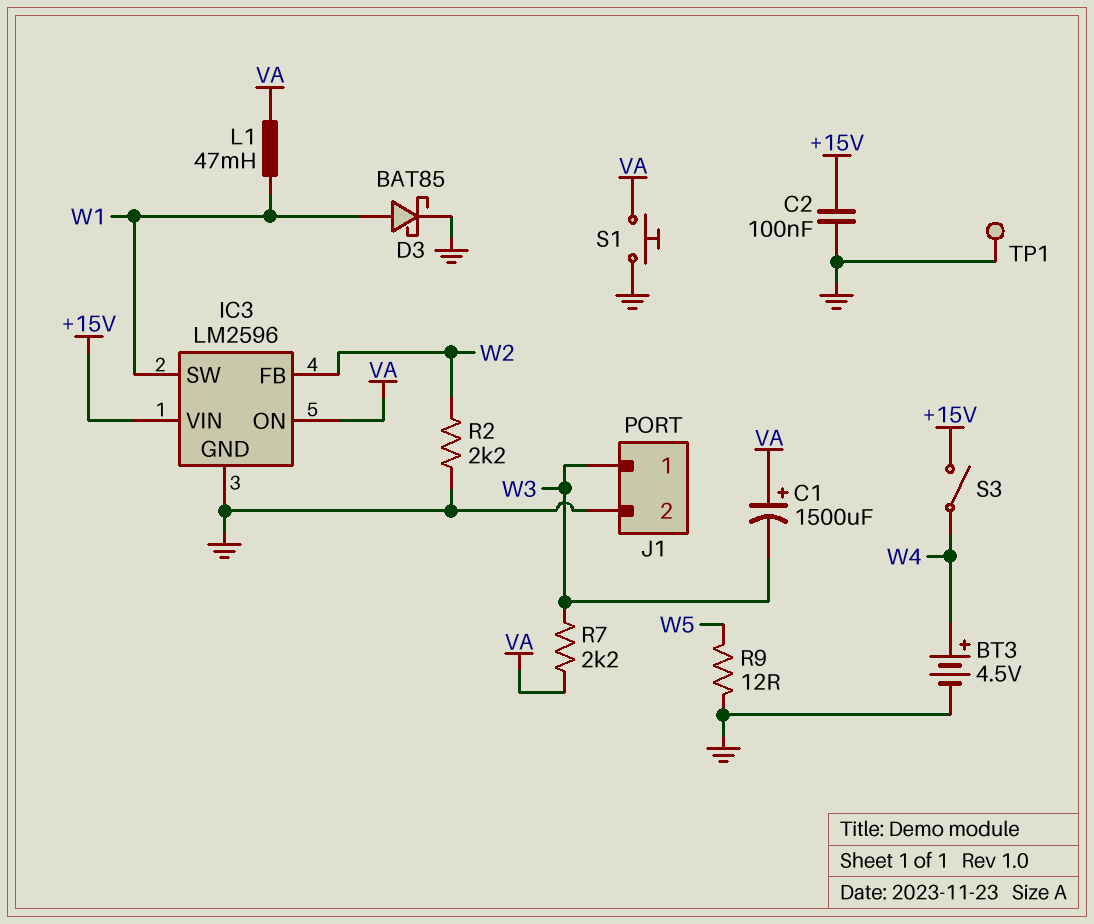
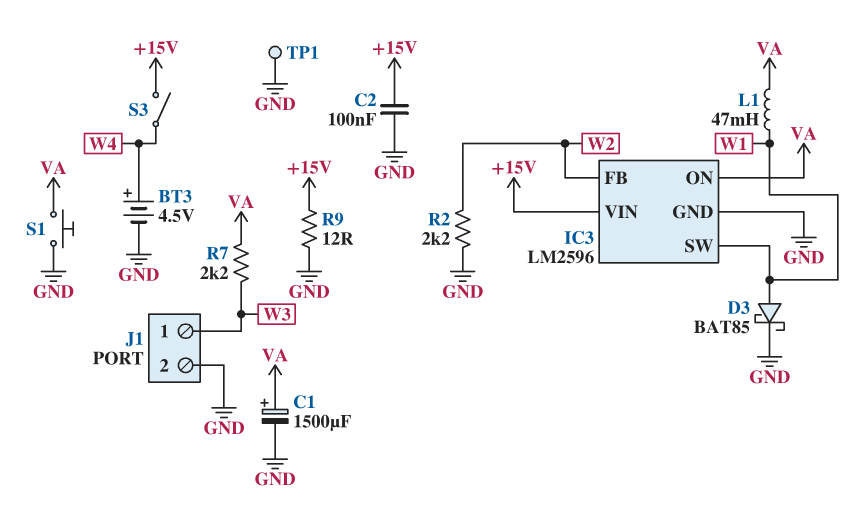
C1: 1500uF (plus VA, minus W3) -> 1500uF (plus VA, minus GND)
R9: 12 (GND, W5) -> 12 (+15V, GND)

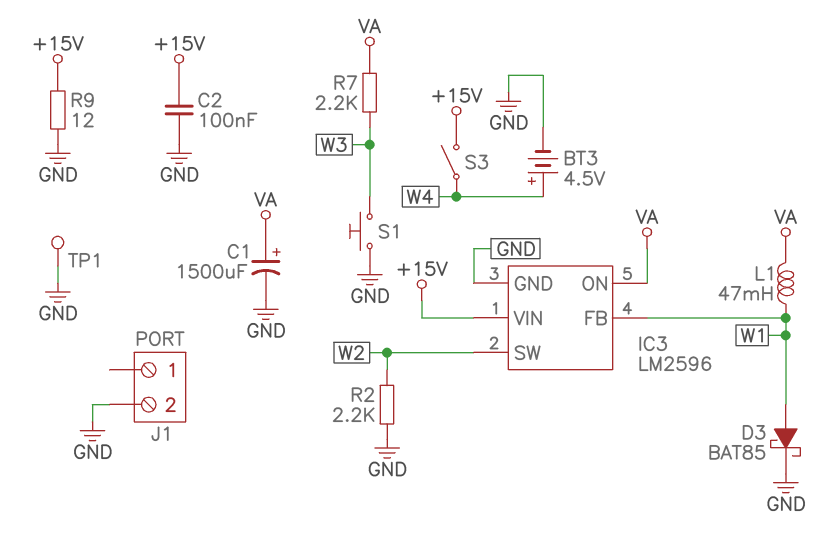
IC3 pin FB: W2 -> W1
IC3 pin SW: W1 -> W2
J1 pin 1: W3 -> none
S1: button (GND, VA) -> button (GND, W3)

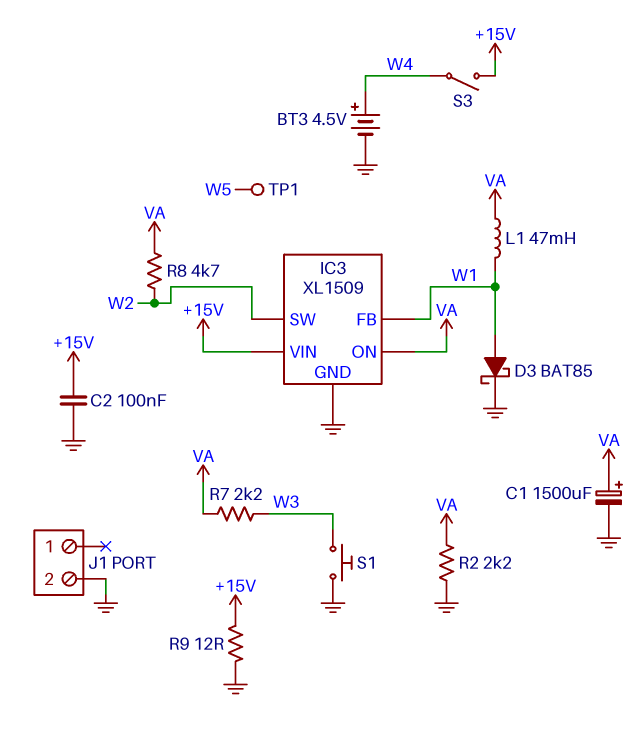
IC3: LM2596 -> XL1509
R2: 2.2k (GND, W2) -> 2.2k (GND, VA)
R8: none -> 4.7k (VA, W2)
TP1: test point (GND) -> test point (W5)

